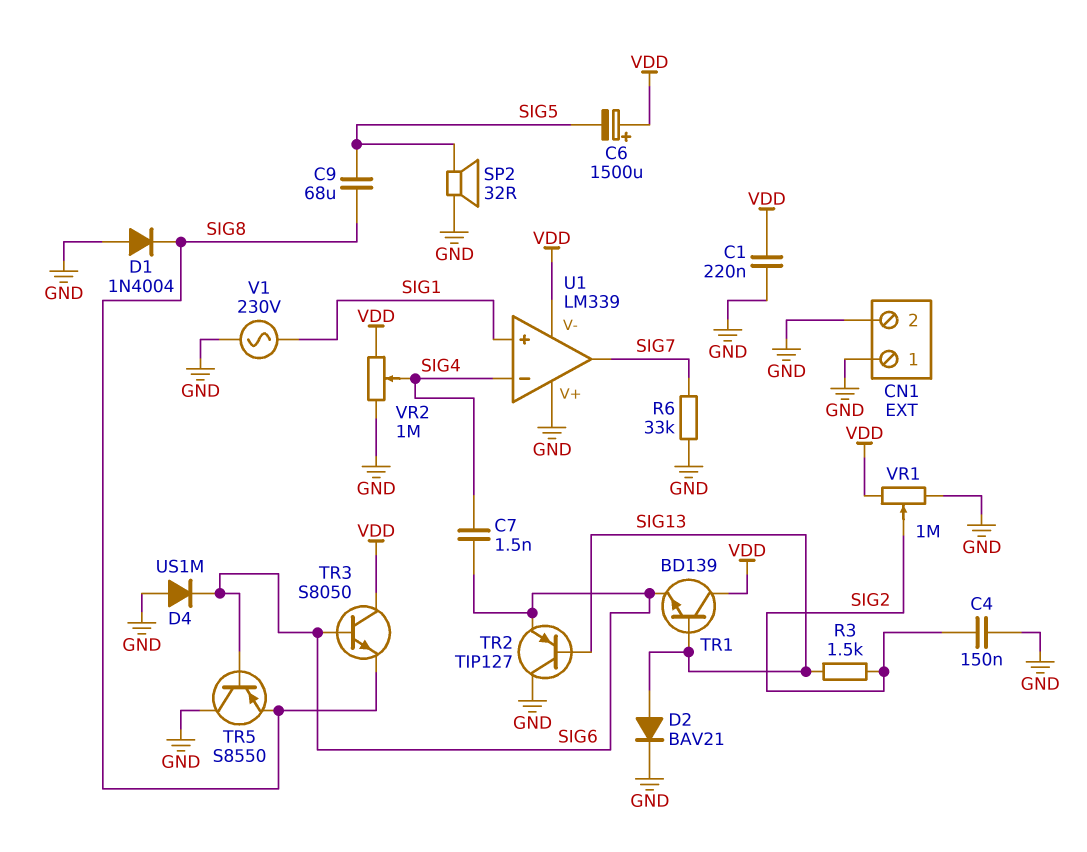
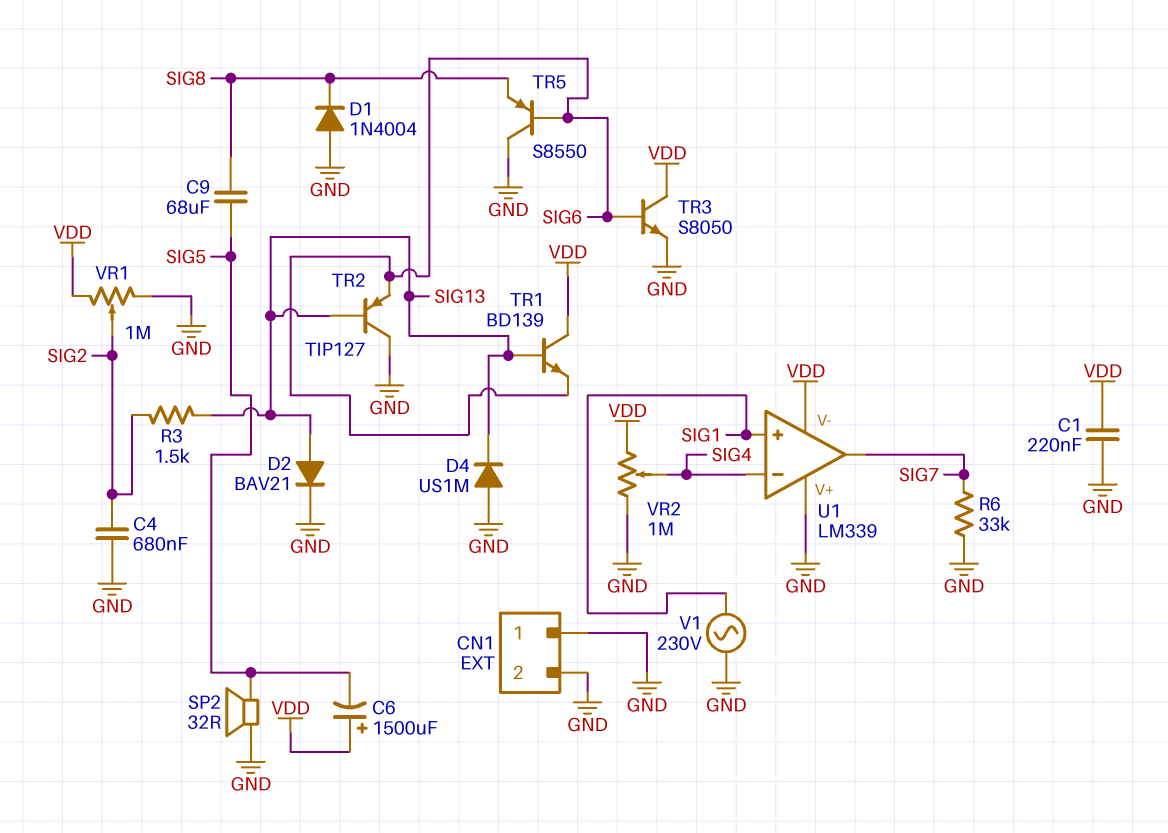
C4: 150nF (GND, SIG2) -> 680nF (GND, SIG2)
C7: 1.5nF (SIG4, SIG6) -> none
D4: diode US1M (A GND, K SIG6) -> diode US1M (A GND, K SIG13)
TR3: NPN S8050 (B SIG6, C VDD, E SIG8) -> NPN S8050 (B SIG6, C VDD, E GND)

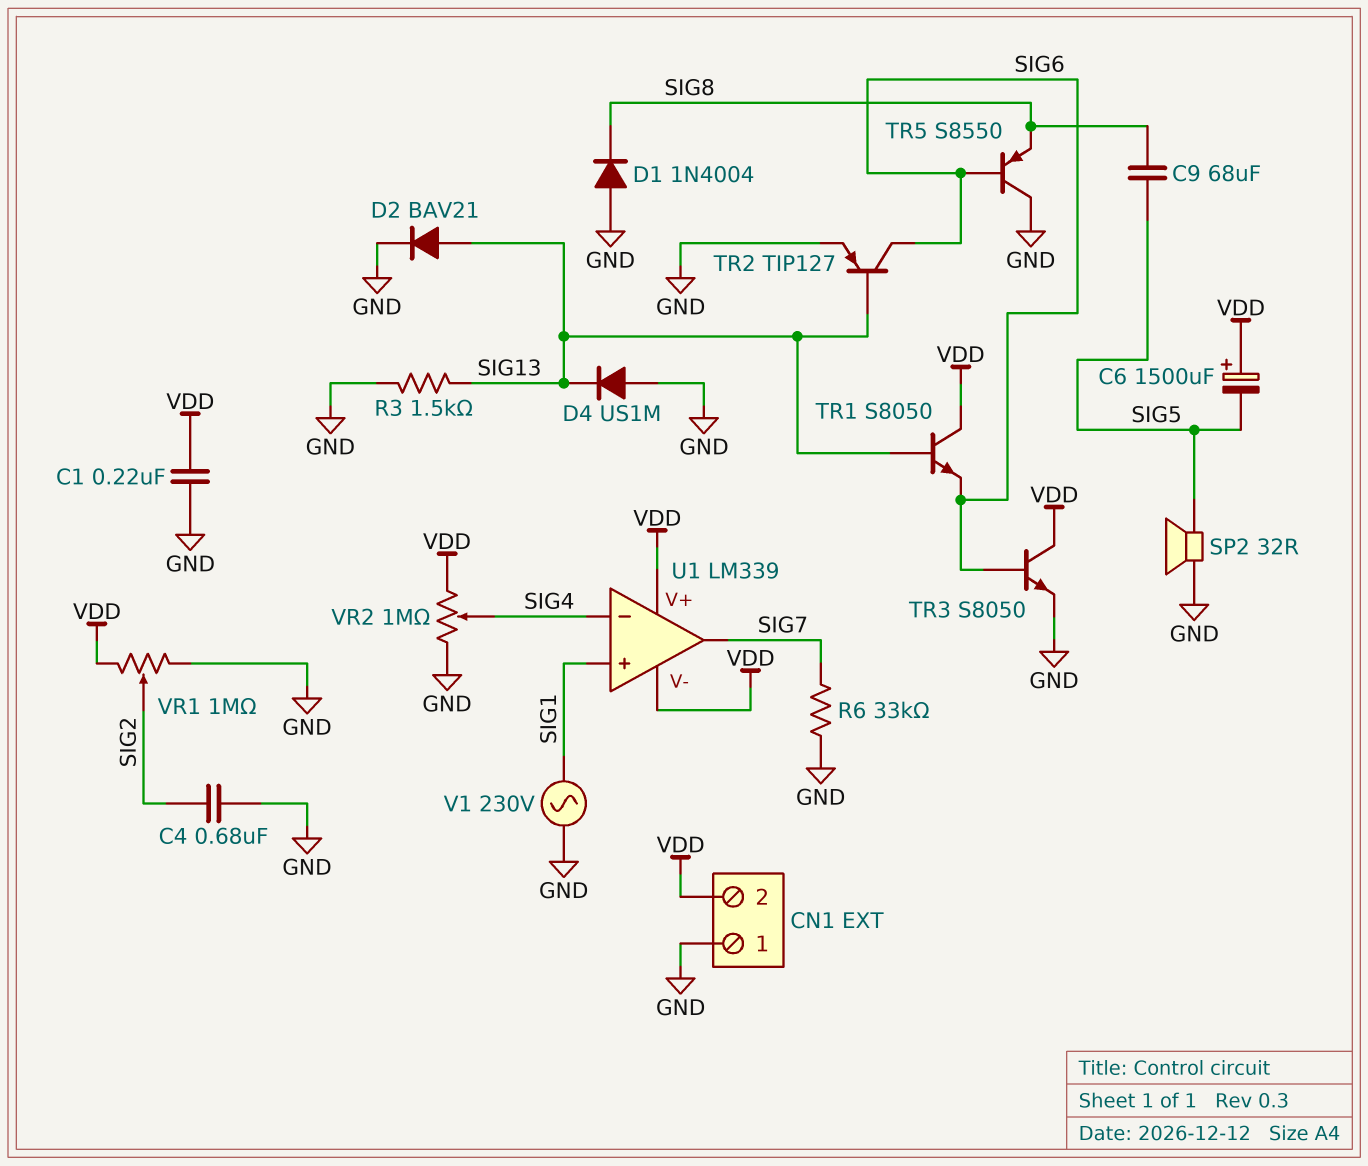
CN1 pin 2: GND -> VDD
R3: 1.5k (SIG2, SIG13) -> 1.5k (GND, SIG13)
TR1: NPN BD139 (B SIG13, C VDD, E SIG6) -> NPN S8050 (B SIG13, C VDD, E SIG6)
TR2: PNP TIP127 (B SIG13, C GND, E SIG6) -> PNP TIP127 (B SIG13, C SIG6, E GND)
U1 pin V+: GND -> VDD

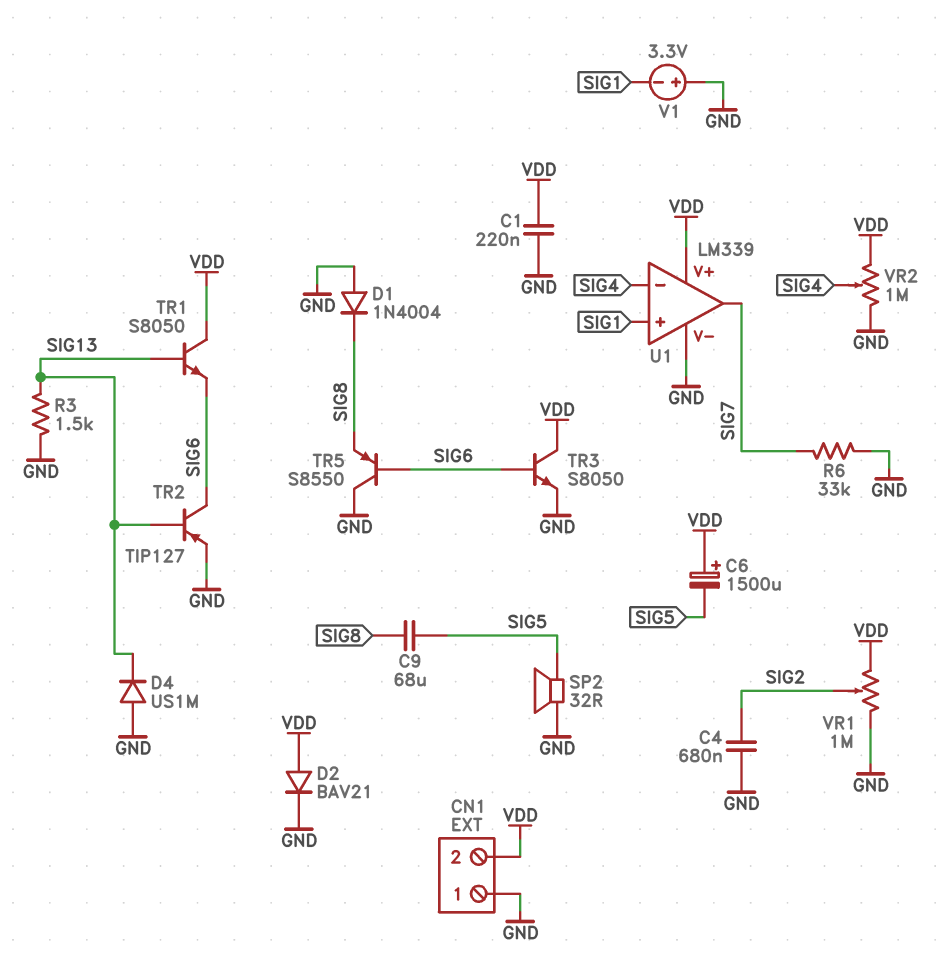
D2: diode BAV21 (A SIG13, K GND) -> diode BAV21 (A VDD, K GND)
U1 pin V-: VDD -> GND
V1: AC 230V (GND, SIG1) -> 3.3V (plus GND, minus SIG1)

